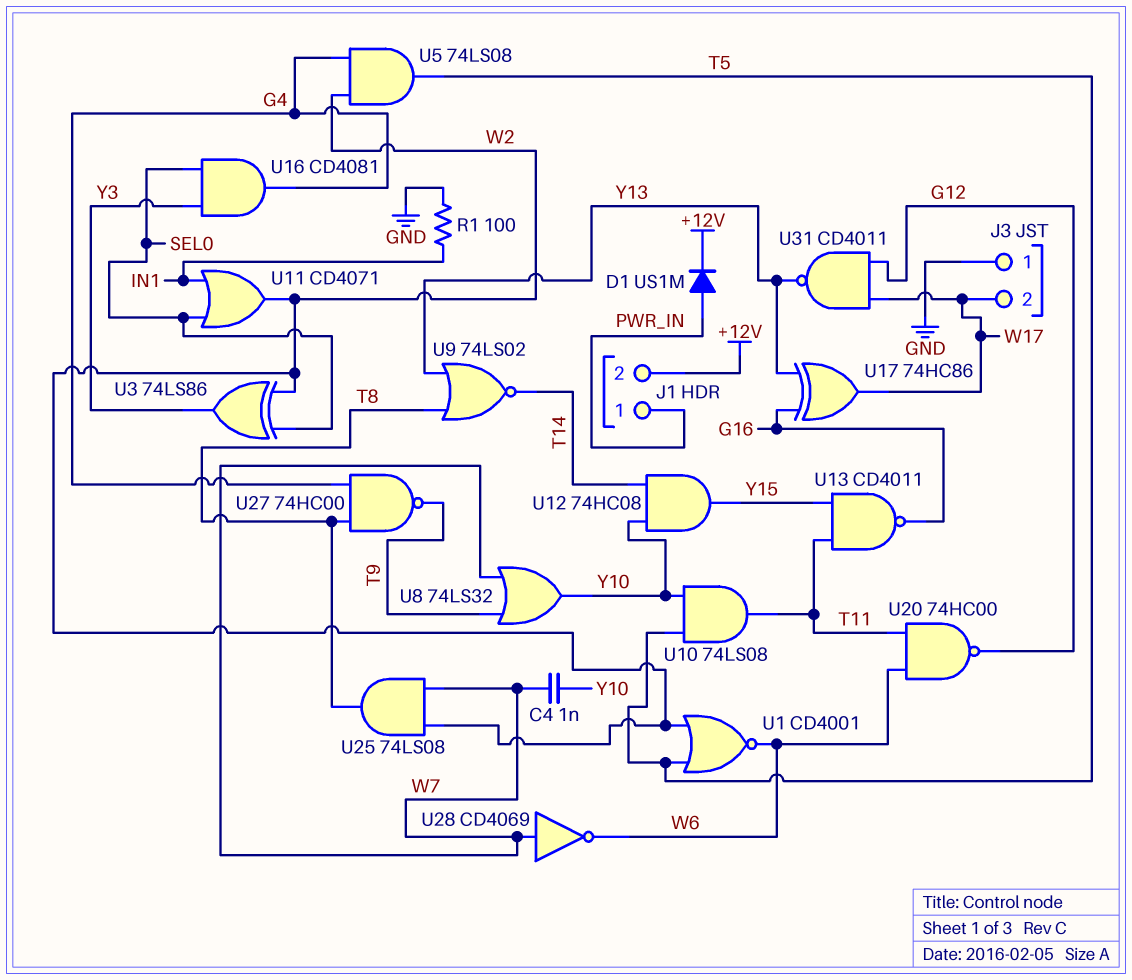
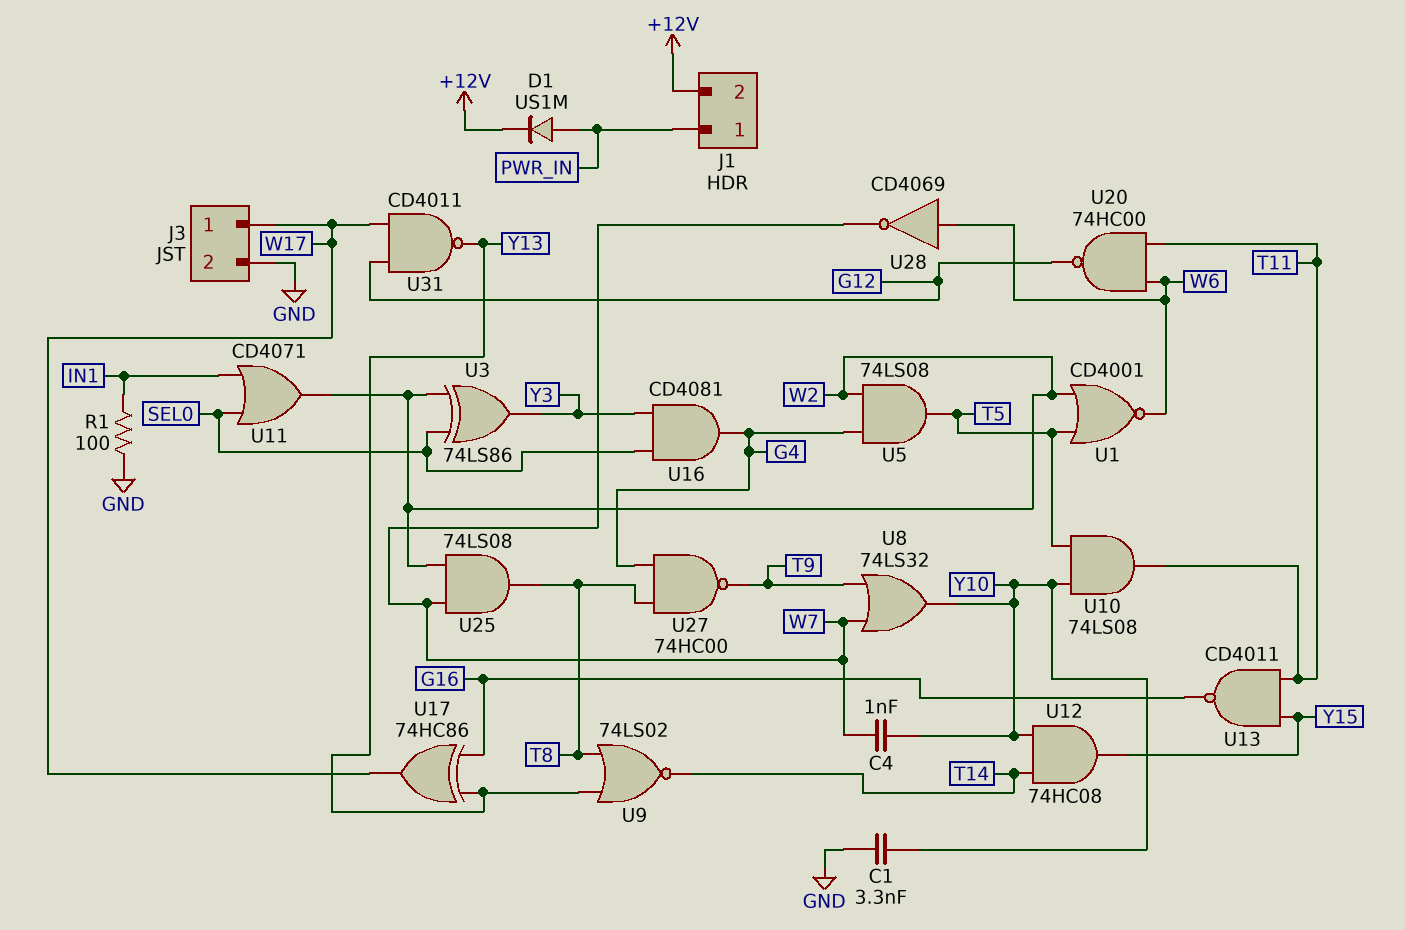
C1: none -> 3.3nF (GND, Y10)
J3 pin 1: GND -> W17
J3 pin 2: W17 -> GND
U28: NOT CD4069 (in W7, out W6) -> NOT CD4069 (in W6, out W7)

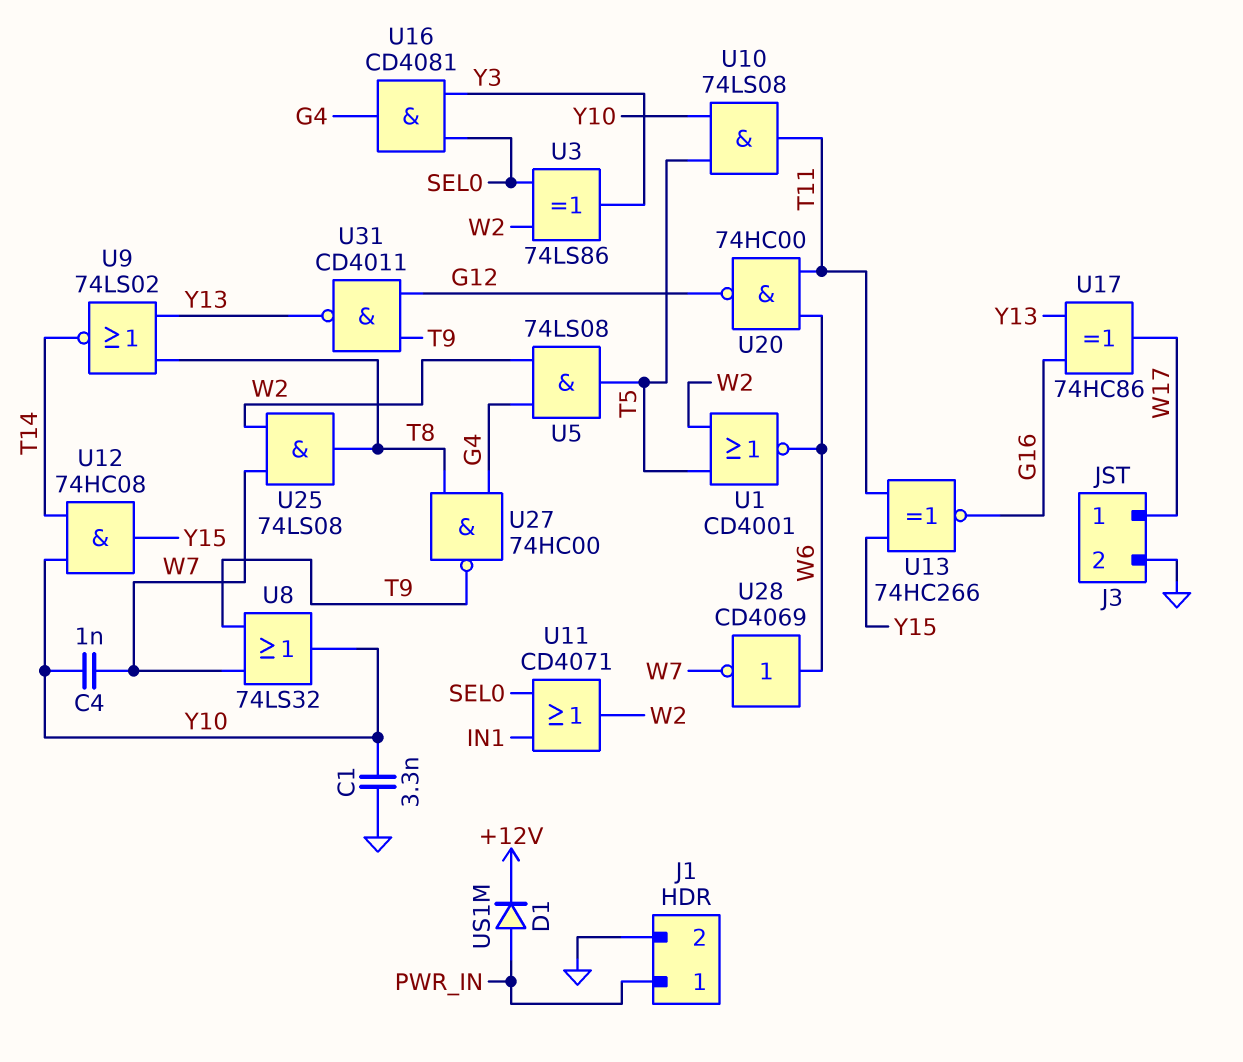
J1 pin 2: +12V -> GND
R1: 100 (GND, IN1) -> none
U13: NAND CD4011 (in T11, in Y15, out G16) -> XNOR 74HC266 (in T11, in Y15, out G16)
U31: NAND CD4011 (in G12, in W17, out Y13) -> NAND CD4011 (in G12, in T9, out Y13)

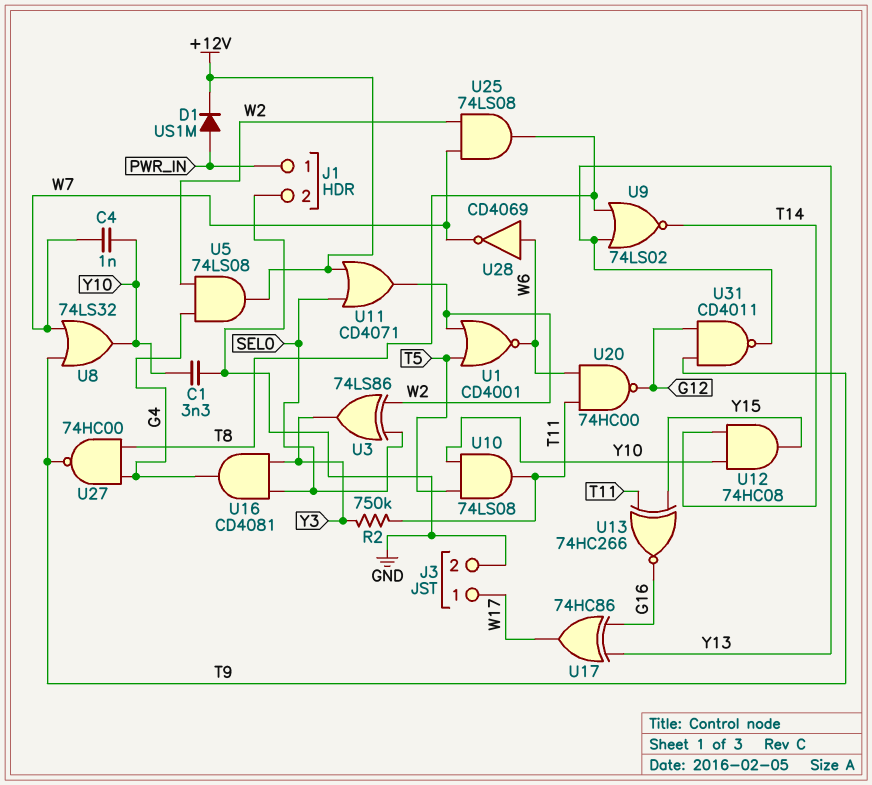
R2: none -> 750k (T11, Y3)
U5: AND 74LS08 (in G4, in W2, out T5) -> AND 74LS08 (in G4, in W2, out +12V)
U11: OR CD4071 (in IN1, in SEL0, out W2) -> OR CD4071 (in +12V, in SEL0, out W2)

